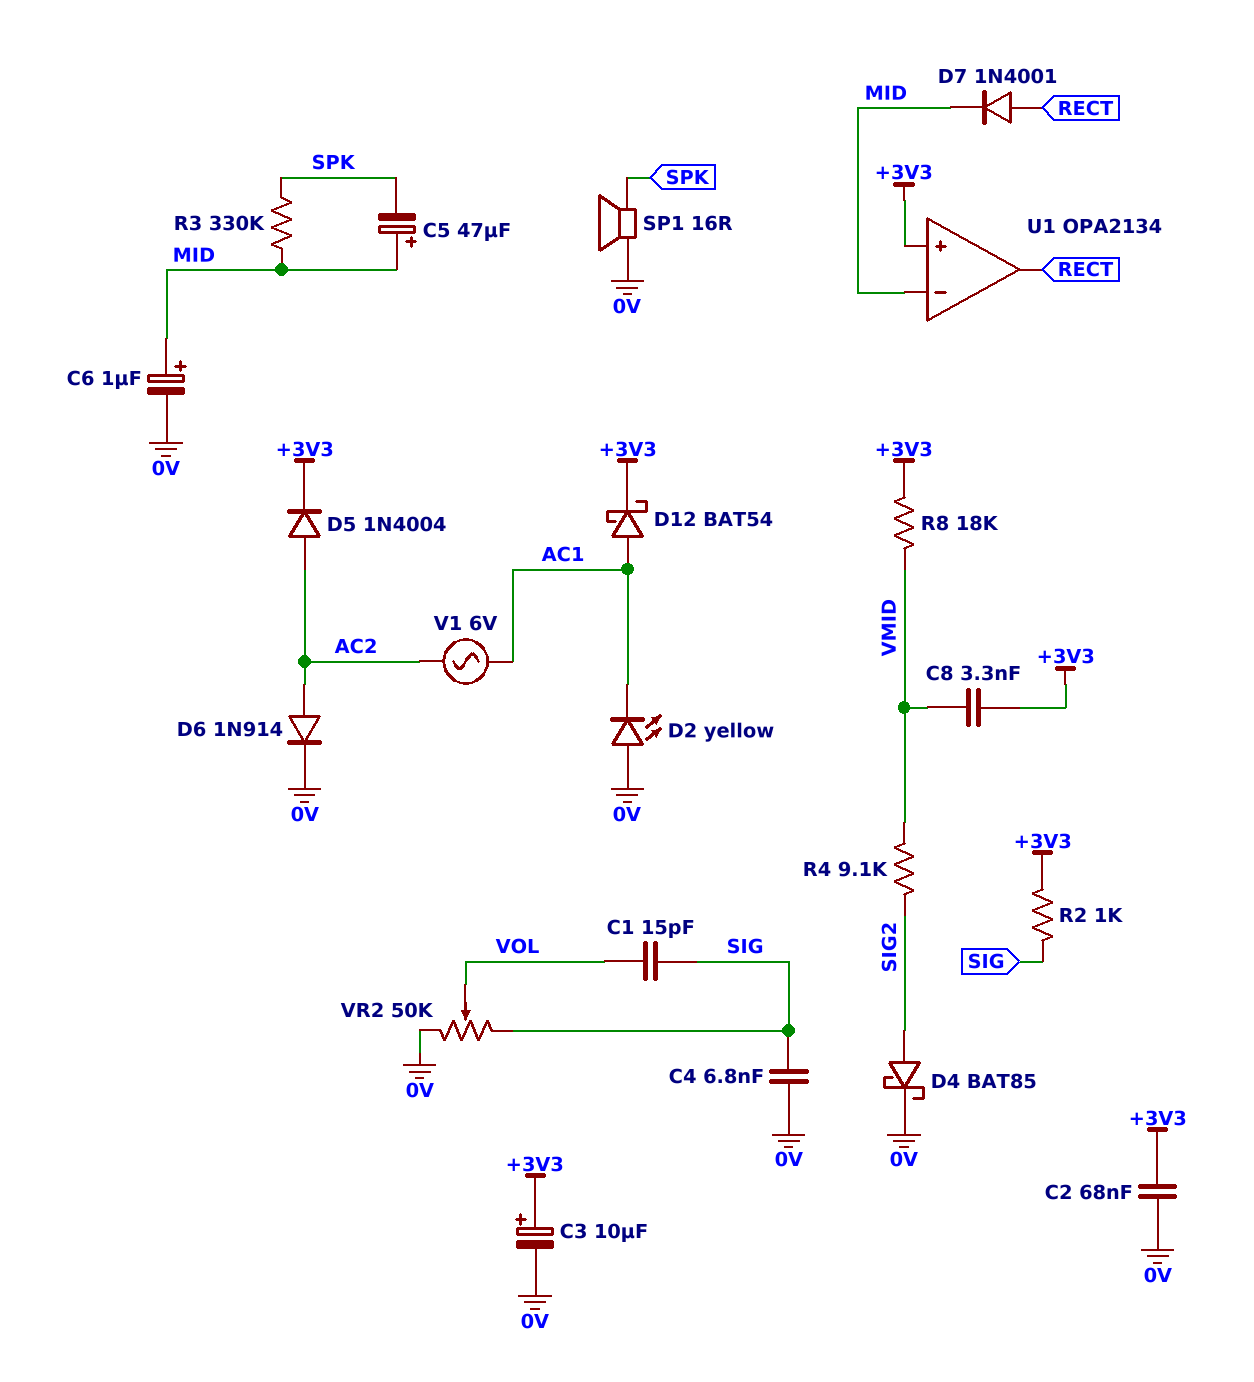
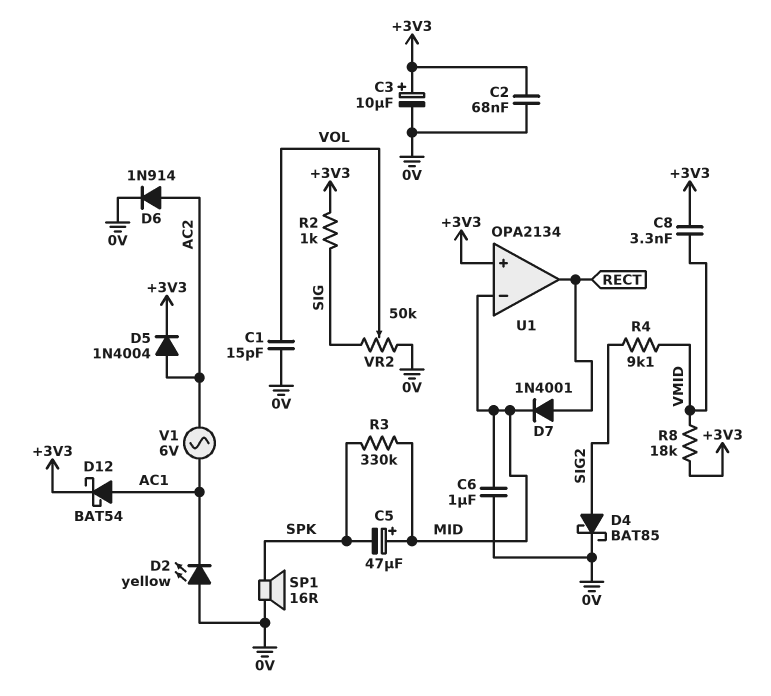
C1: 15pF (SIG, VOL) -> 15pF (0V, VOL)
C4: 6.8nF (0V, SIG) -> none
C6: 1uF (plus MID, minus 0V) -> 1uF (0V, MID)

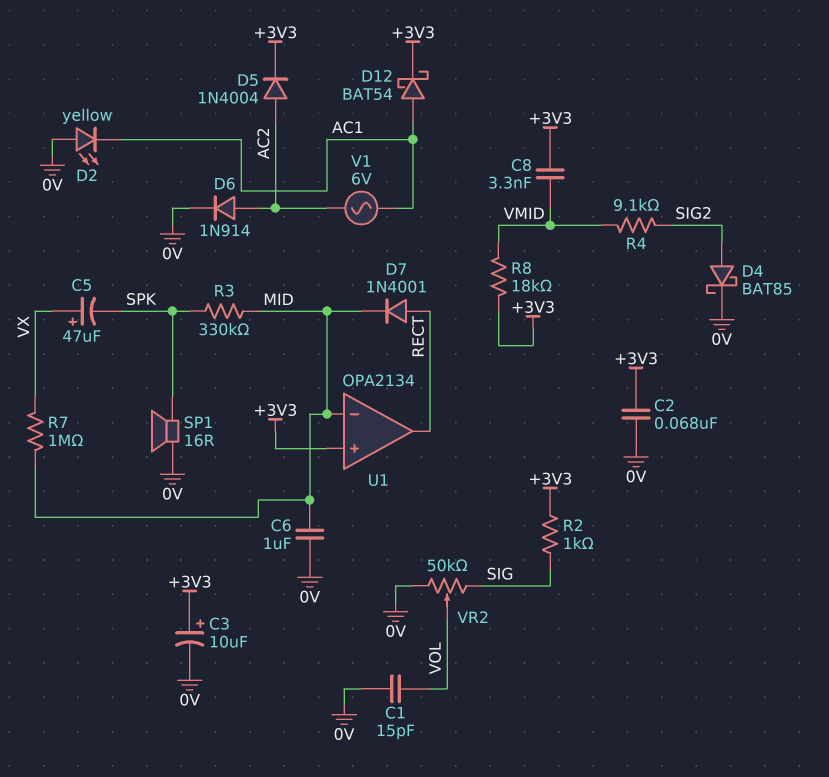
C5: 47uF (plus MID, minus SPK) -> 47uF (plus VX, minus SPK)
R7: none -> 1M (MID, VX)

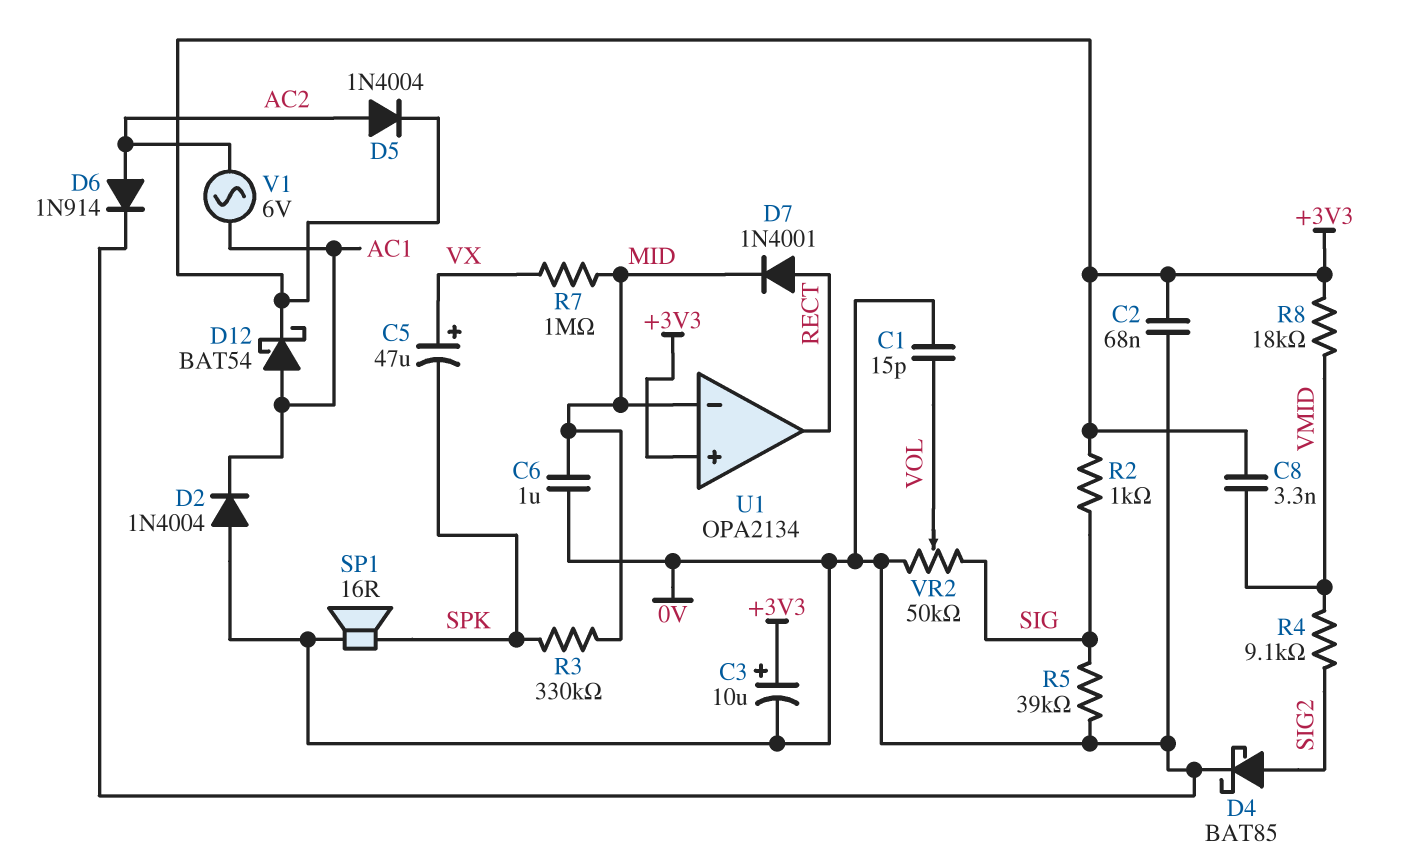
D2: LED yellow (A 0V, K AC1) -> diode 1N4004 (A 0V, K AC1)
R5: none -> 39k (0V, SIG)

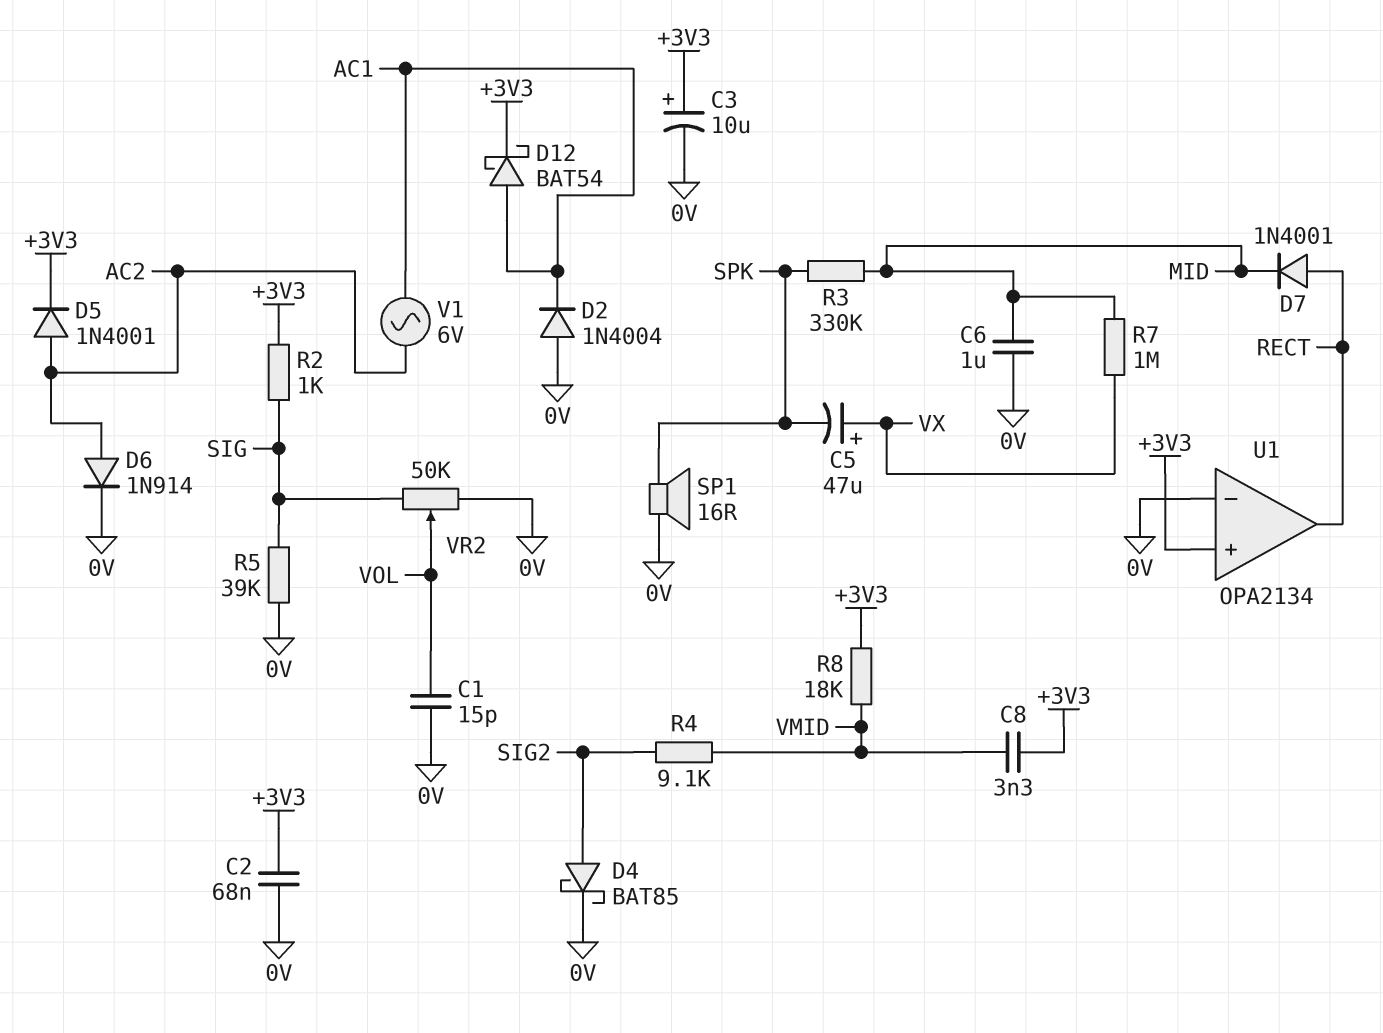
D5: diode 1N4004 (A AC2, K +3V3) -> diode 1N4001 (A AC2, K +3V3)
U1 pin in-: MID -> 0V

